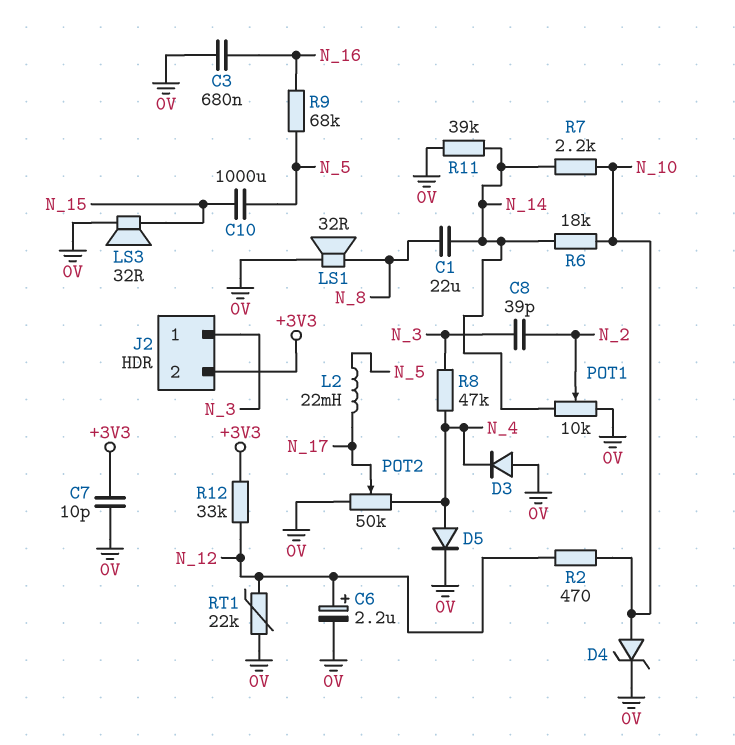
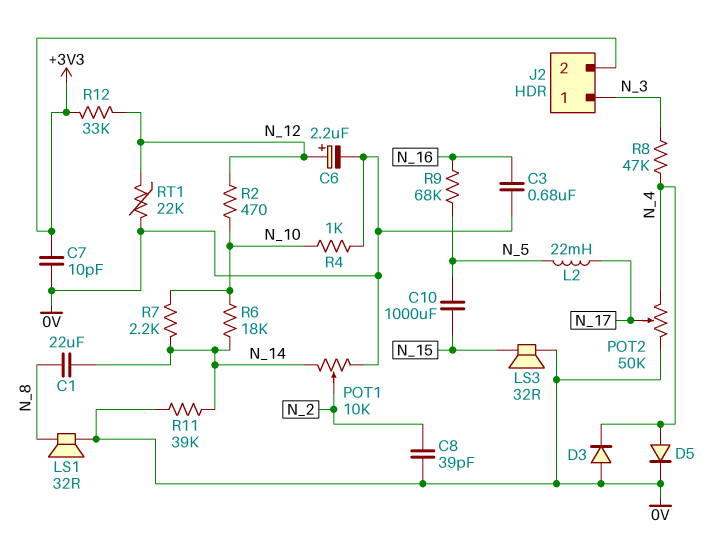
C8: 39pF (N_2, N_3) -> 39pF (0V, N_2)
D4: zener (A N_10, K 0V) -> none
R4: none -> 1k (0V, N_10)

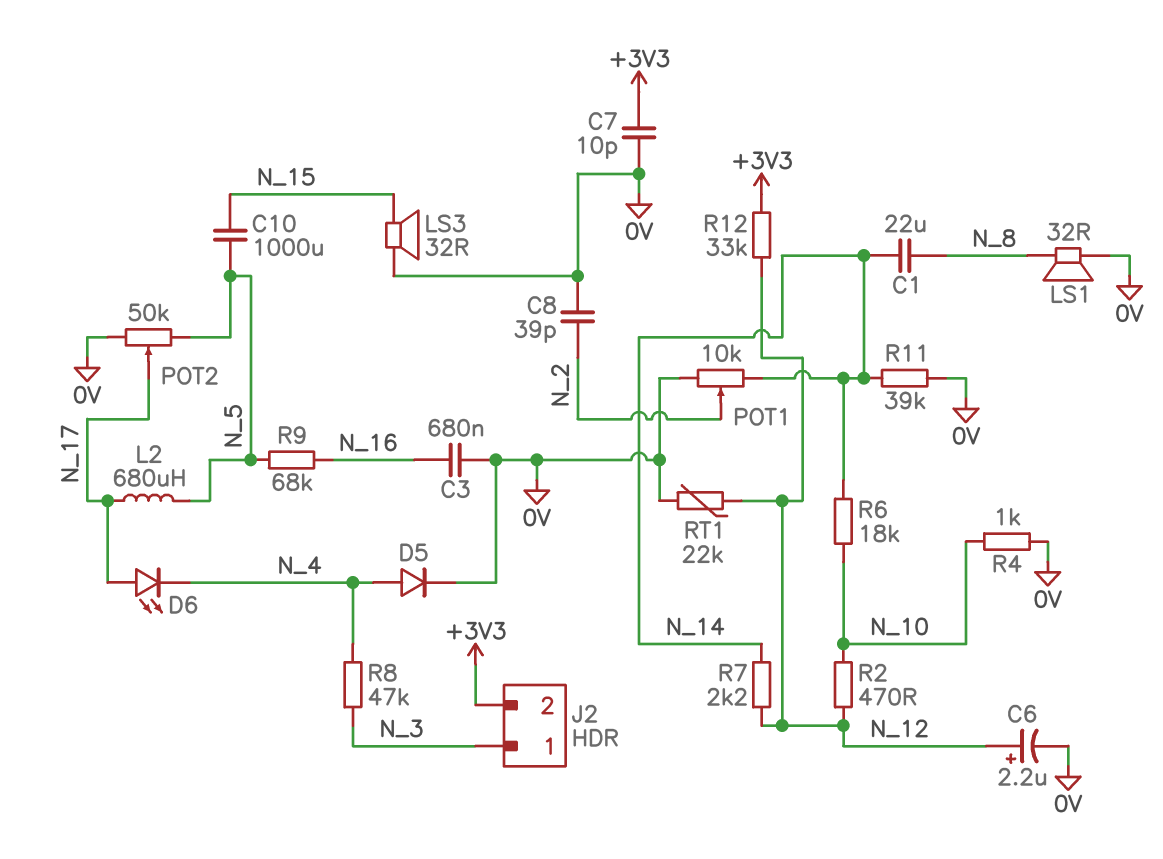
D3: diode (A 0V, K N_4) -> none
D6: none -> LED (A N_17, K N_4)
L2: 22mH (N_5, N_17) -> 680uH (N_5, N_17)
POT2: 50k (0V, N_4, wiper N_17) -> 50k (0V, N_5, wiper N_17)
R7: 2.2k (N_10, N_14) -> 2.2k (N_12, N_14)

